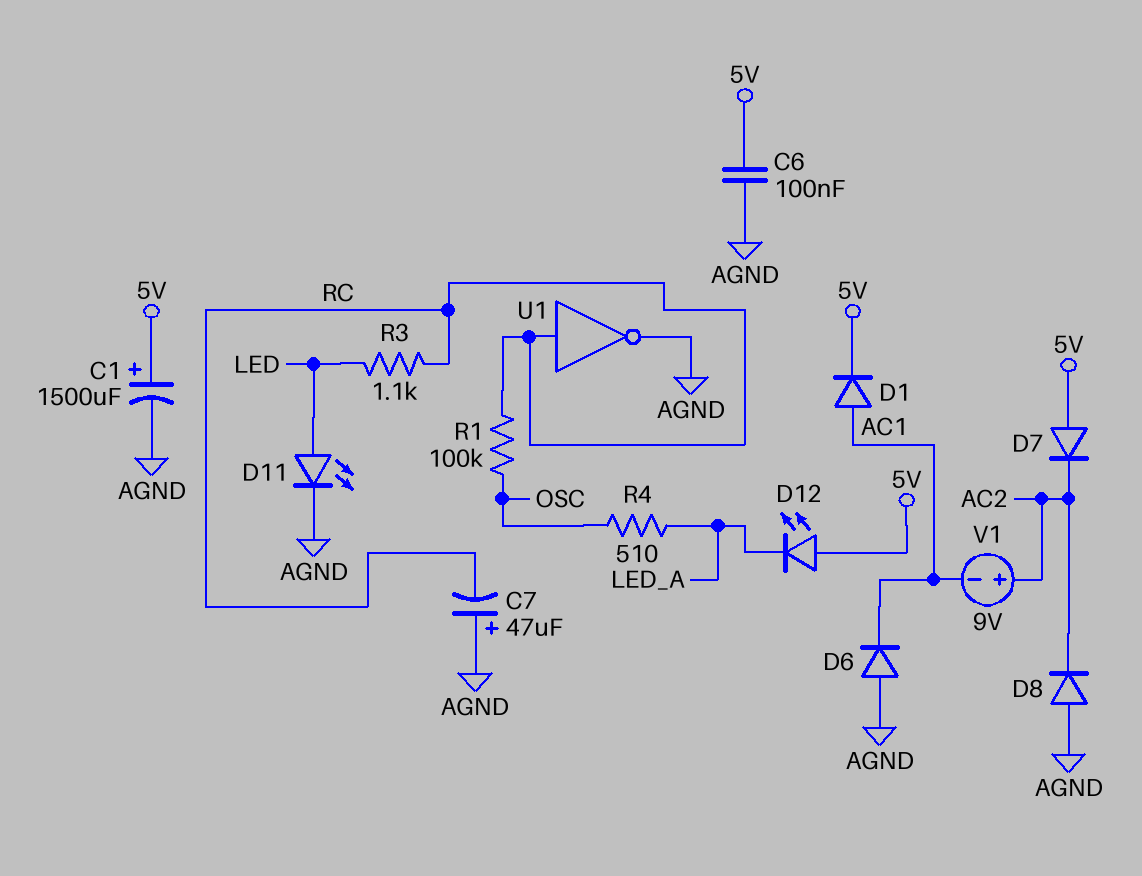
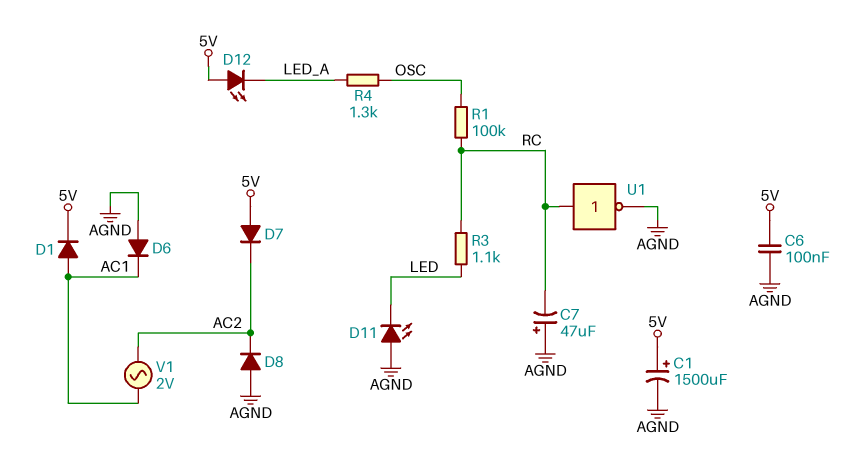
D11: LED (A LED, K AGND) -> LED (A AGND, K LED)
R4: 510 (LED_A, OSC) -> 1.3k (LED_A, OSC)
V1: 9V (plus AC2, minus AC1) -> AC 2V (AC1, AC2)

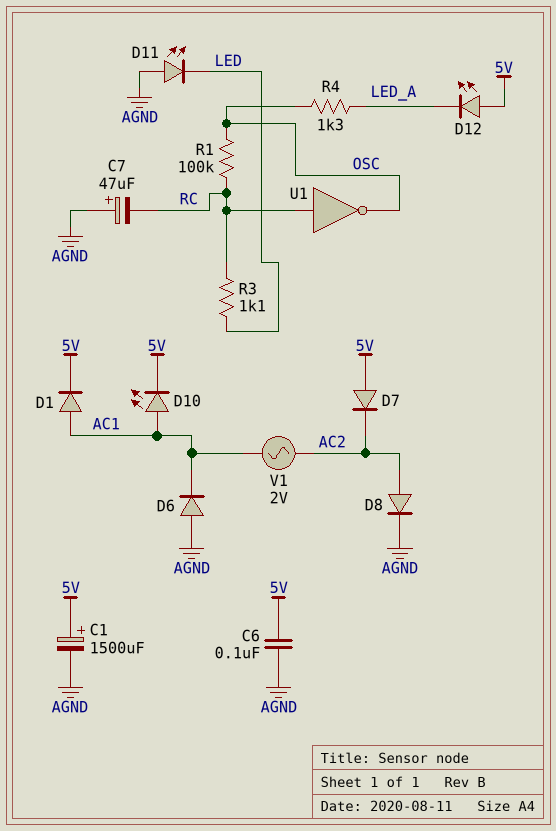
D8: diode (A AGND, K AC2) -> diode (A AC2, K AGND)
D10: none -> LED (A AC1, K 5V)
U1: NOT (in RC, out AGND) -> NOT (in RC, out OSC)

